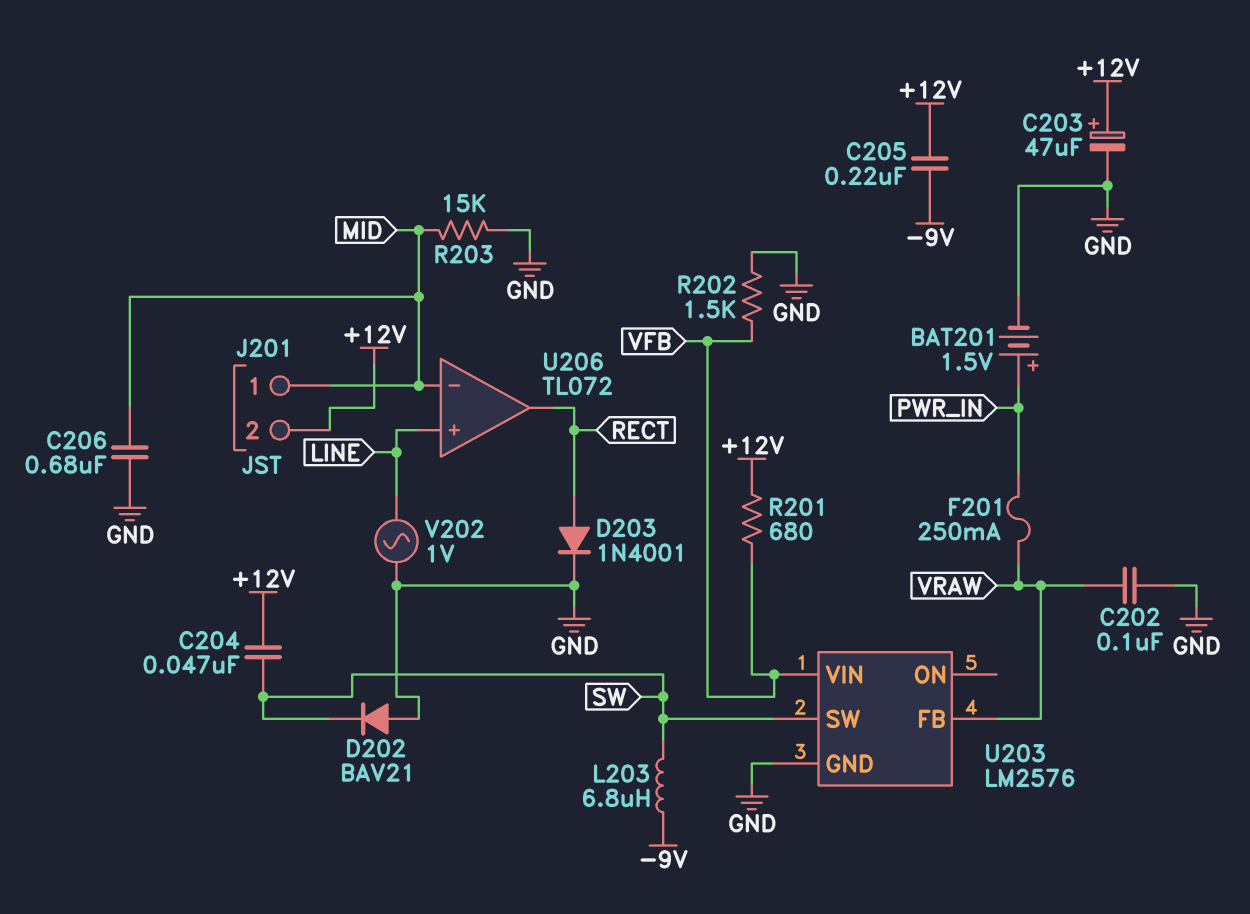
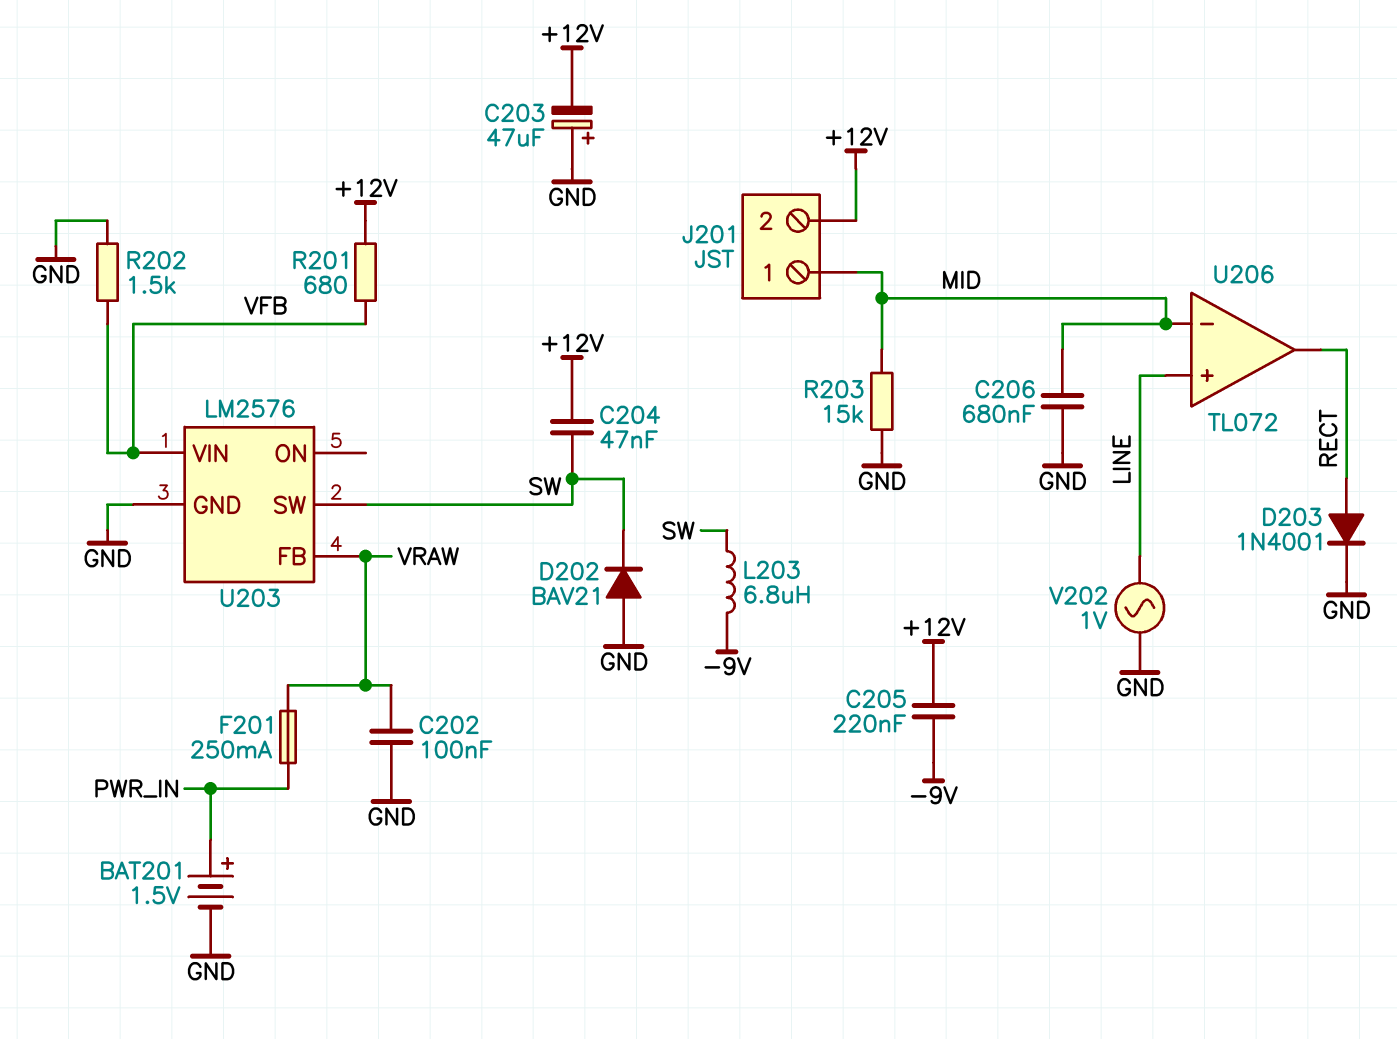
C203: 47uF (plus +12V, minus GND) -> 47uF (plus GND, minus +12V)

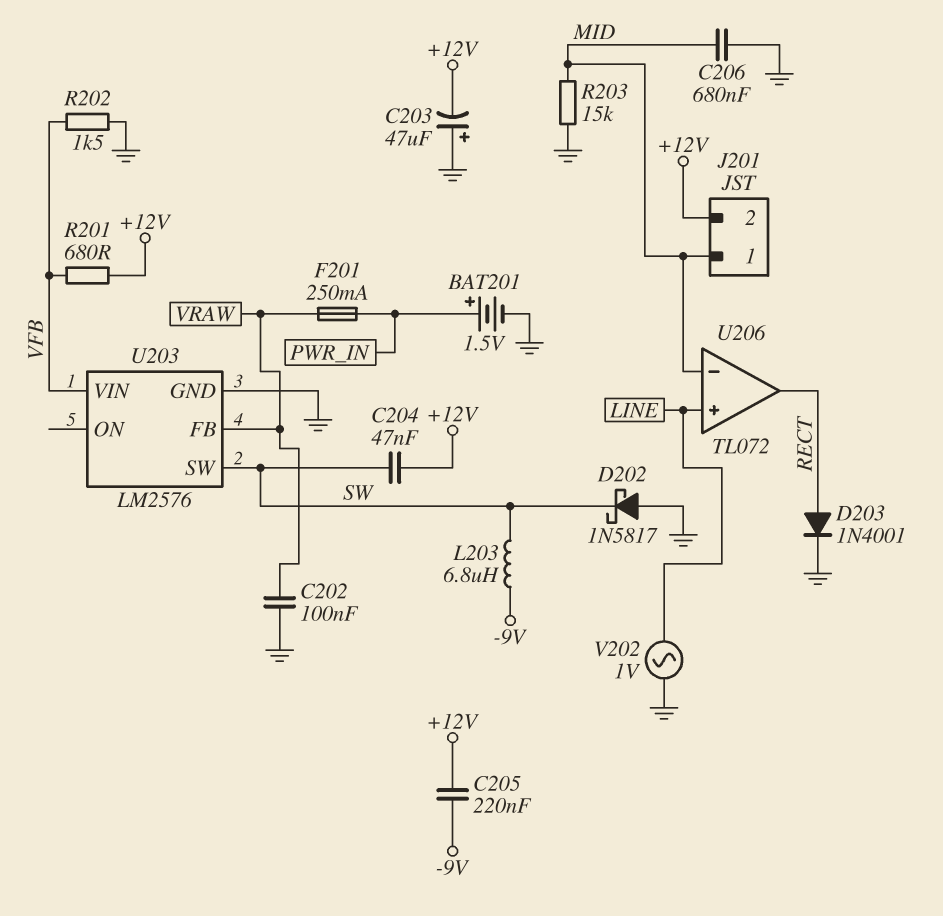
D202: diode BAV21 (A GND, K SW) -> schottky 1N5817 (A GND, K SW)

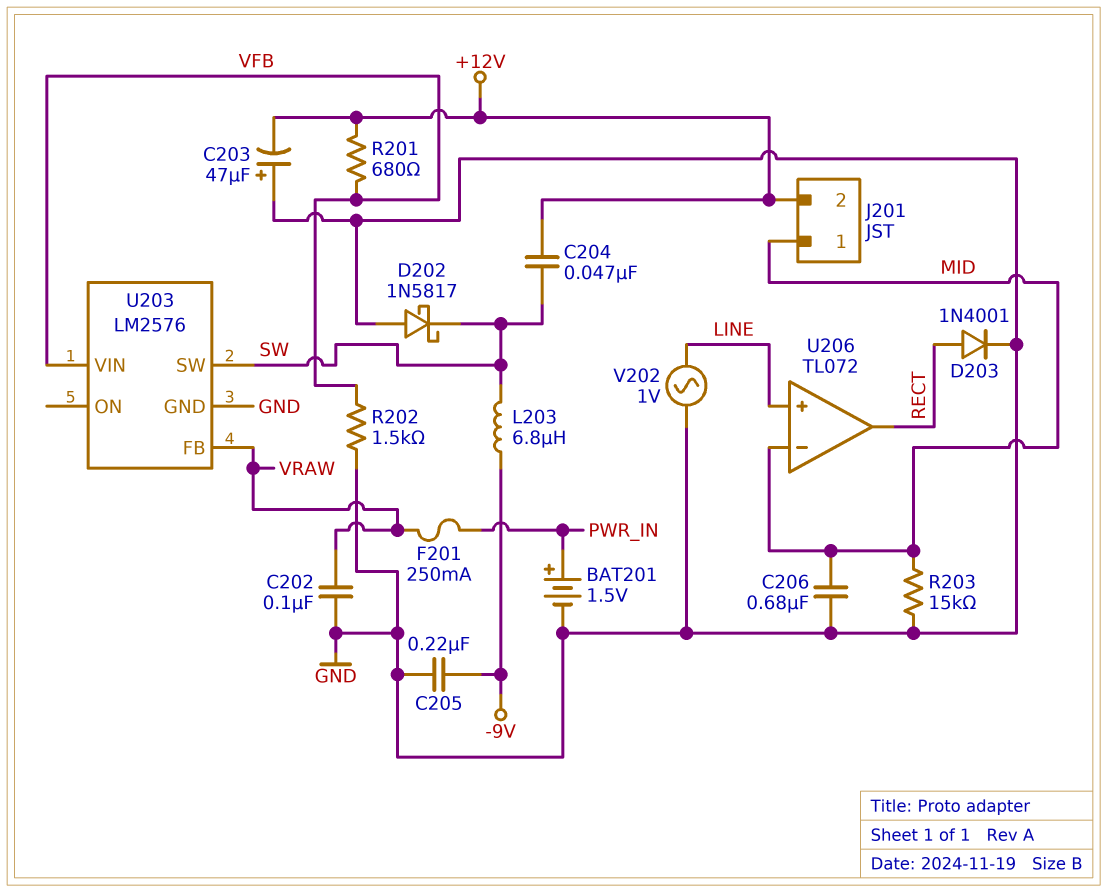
C205: 220nF (+12V, -9V) -> 220nF (-9V, GND)

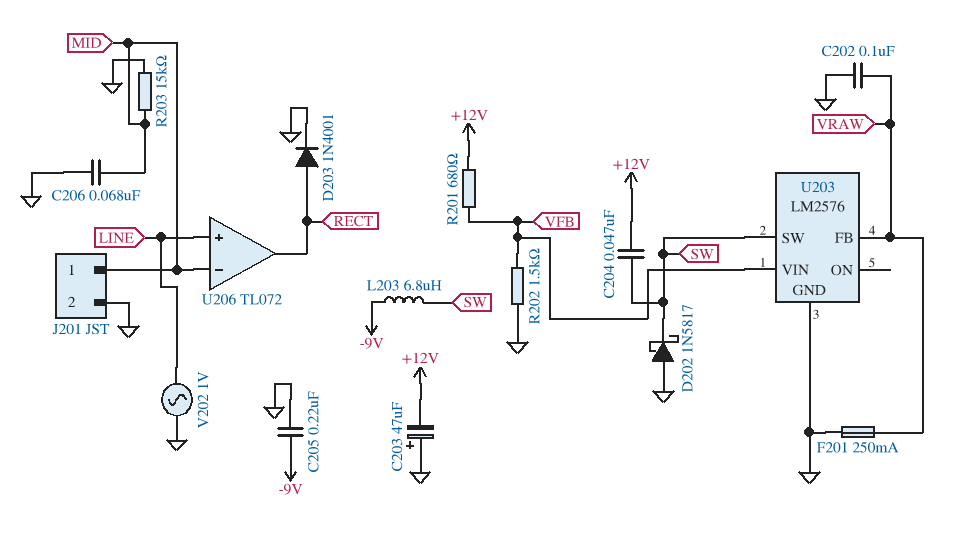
BAT201: 1.5V (plus PWR_IN, minus GND) -> none
C206: 680nF (GND, MID) -> 68nF (GND, MID)
F201: 250mA (PWR_IN, VRAW) -> 250mA (GND, VRAW)
J201 pin 2: +12V -> GND

